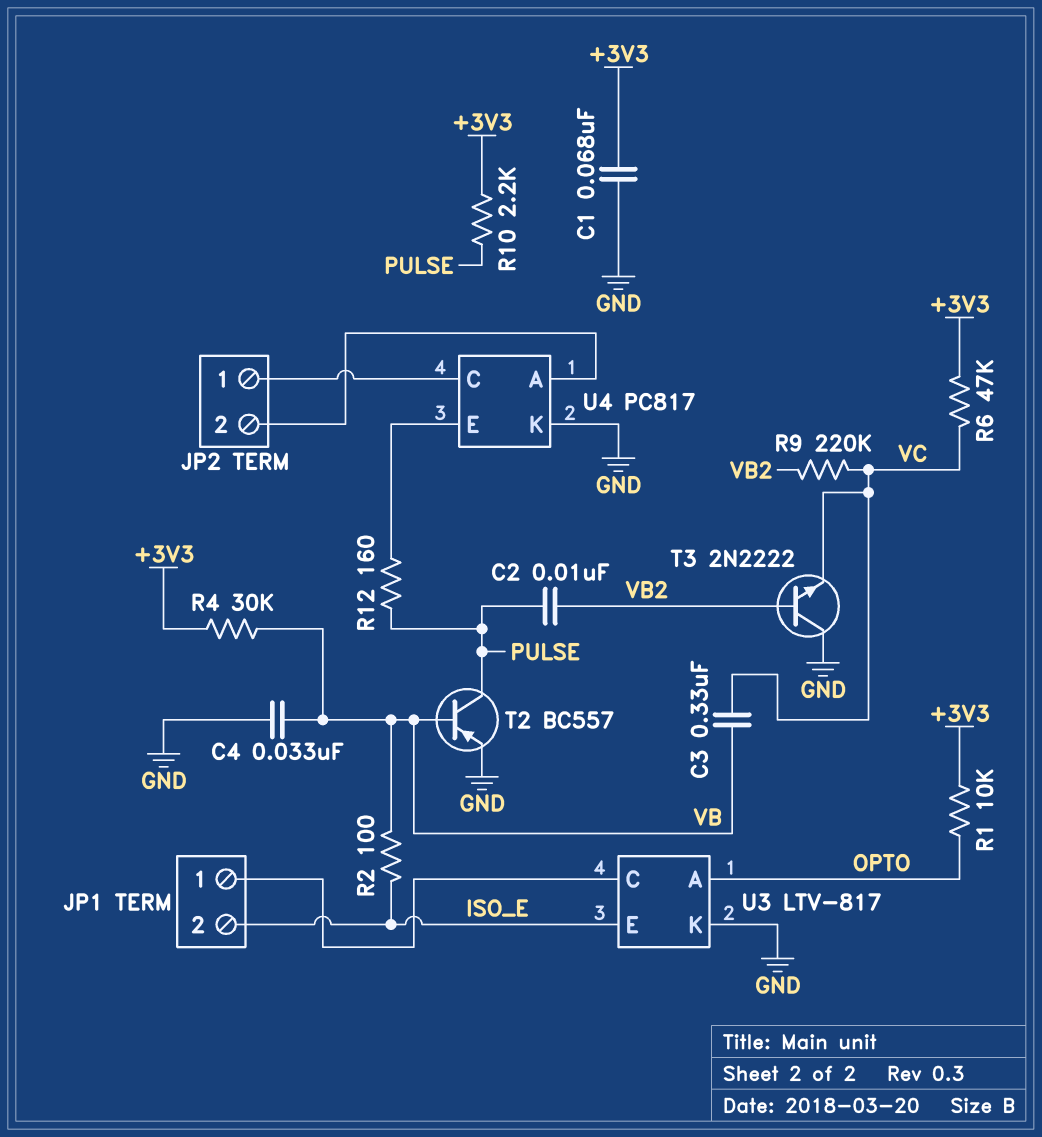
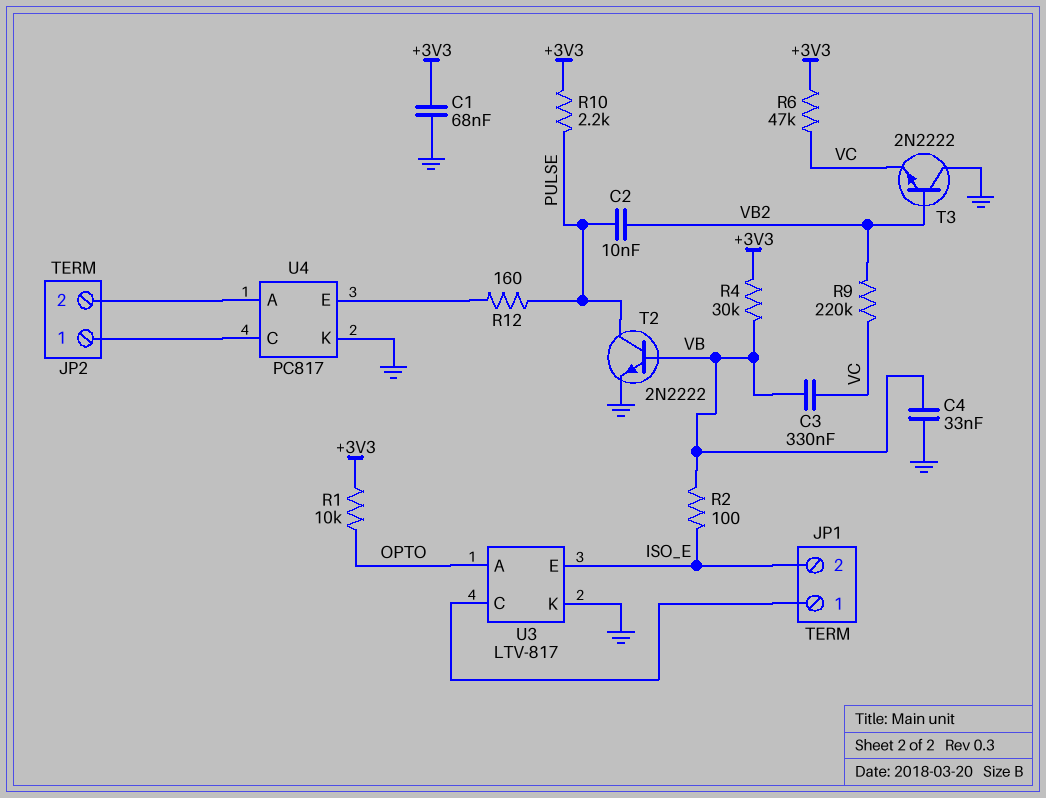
T2: PNP BC557 (B VB, C PULSE, E GND) -> NPN 2N2222 (B VB, C PULSE, E GND)

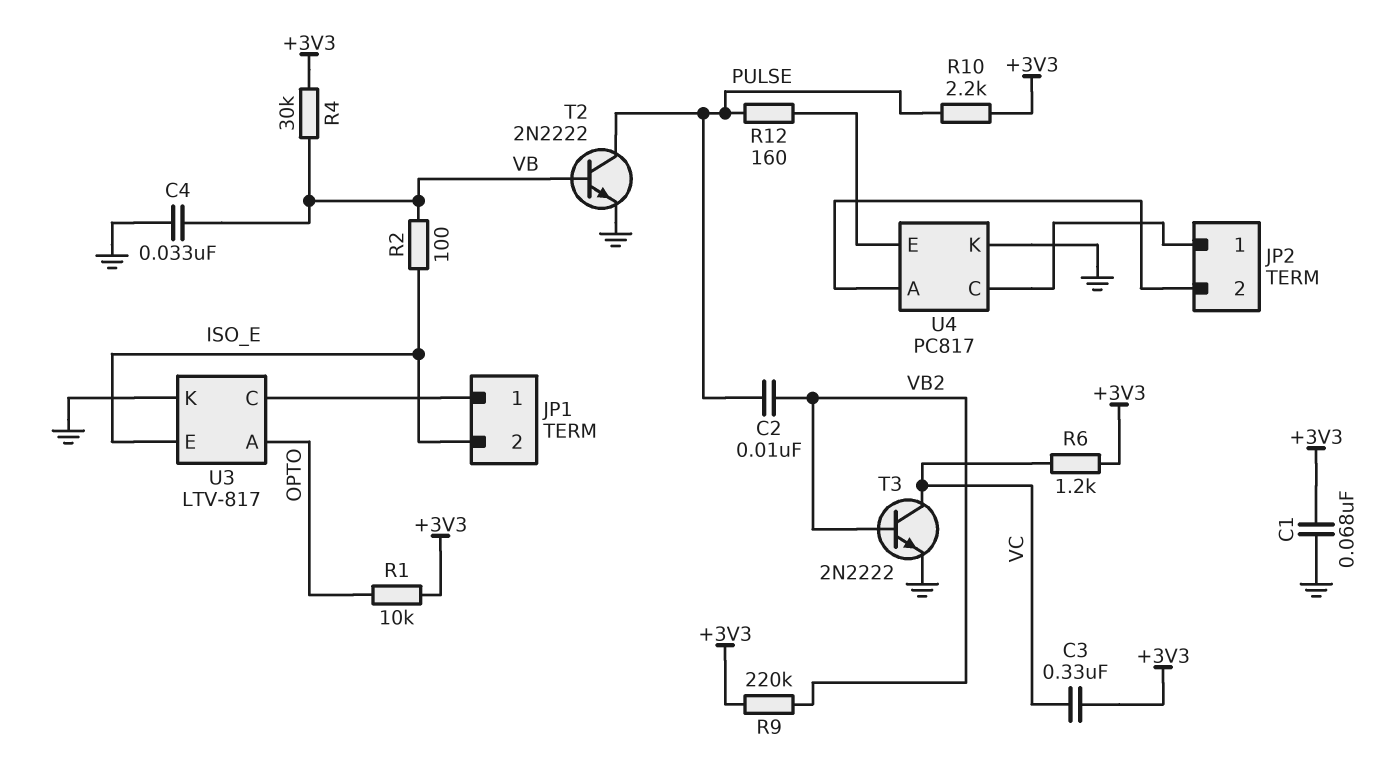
C3: 330nF (VB, VC) -> 330nF (+3V3, VC)
R6: 47k (+3V3, VC) -> 1.2k (+3V3, VC)
R9: 220k (VB2, VC) -> 220k (+3V3, VB2)
T3: NPN 2N2222 (B VB2, C GND, E VC) -> NPN 2N2222 (B VB2, C VC, E GND)

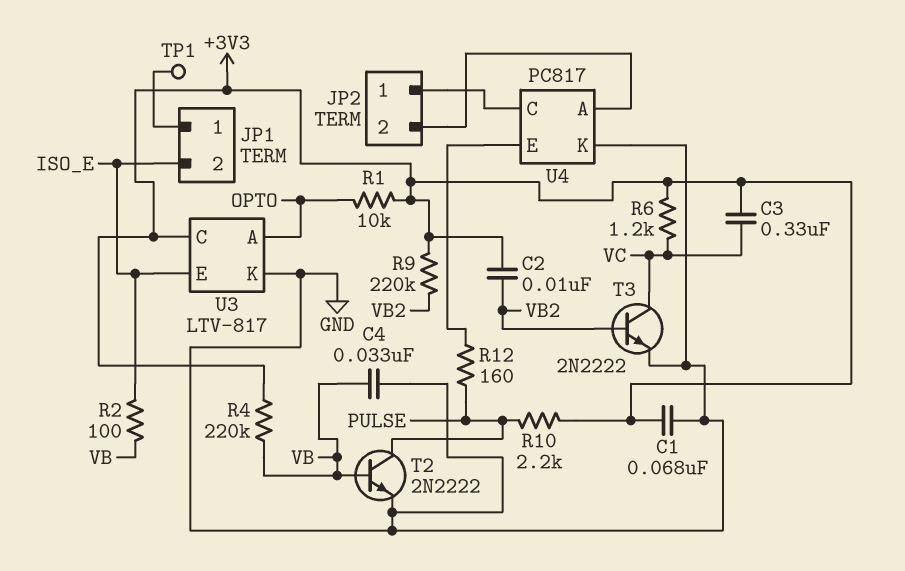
C2: 10nF (PULSE, VB2) -> 10nF (+3V3, VB2)
R4: 30k (+3V3, VB) -> 220k (+3V3, VB)
TP1: none -> test point (JP1/1)
U3 pin C: JP1/1 -> +3V3

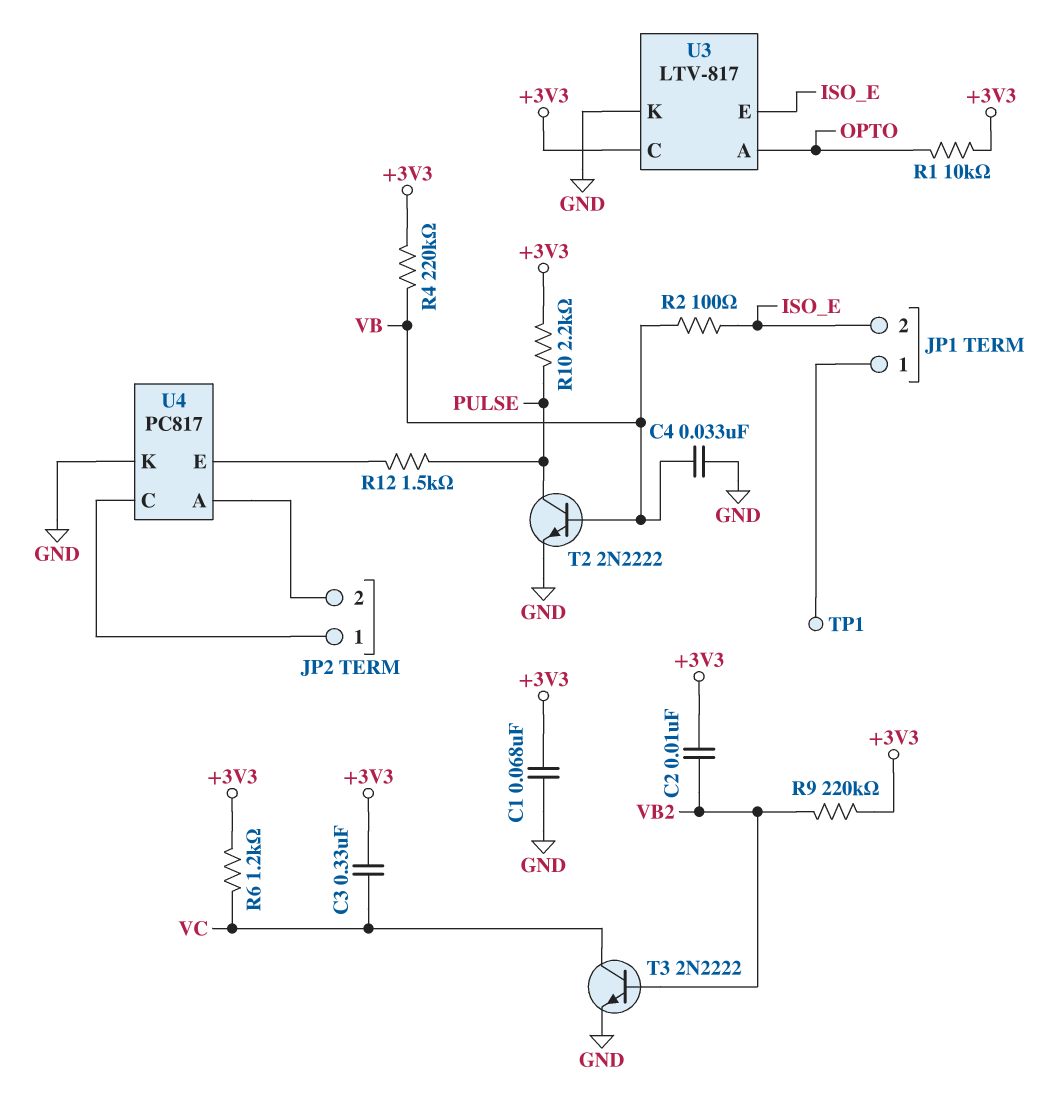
R12: 160 (PULSE, U4/E) -> 1.5k (PULSE, U4/E)

